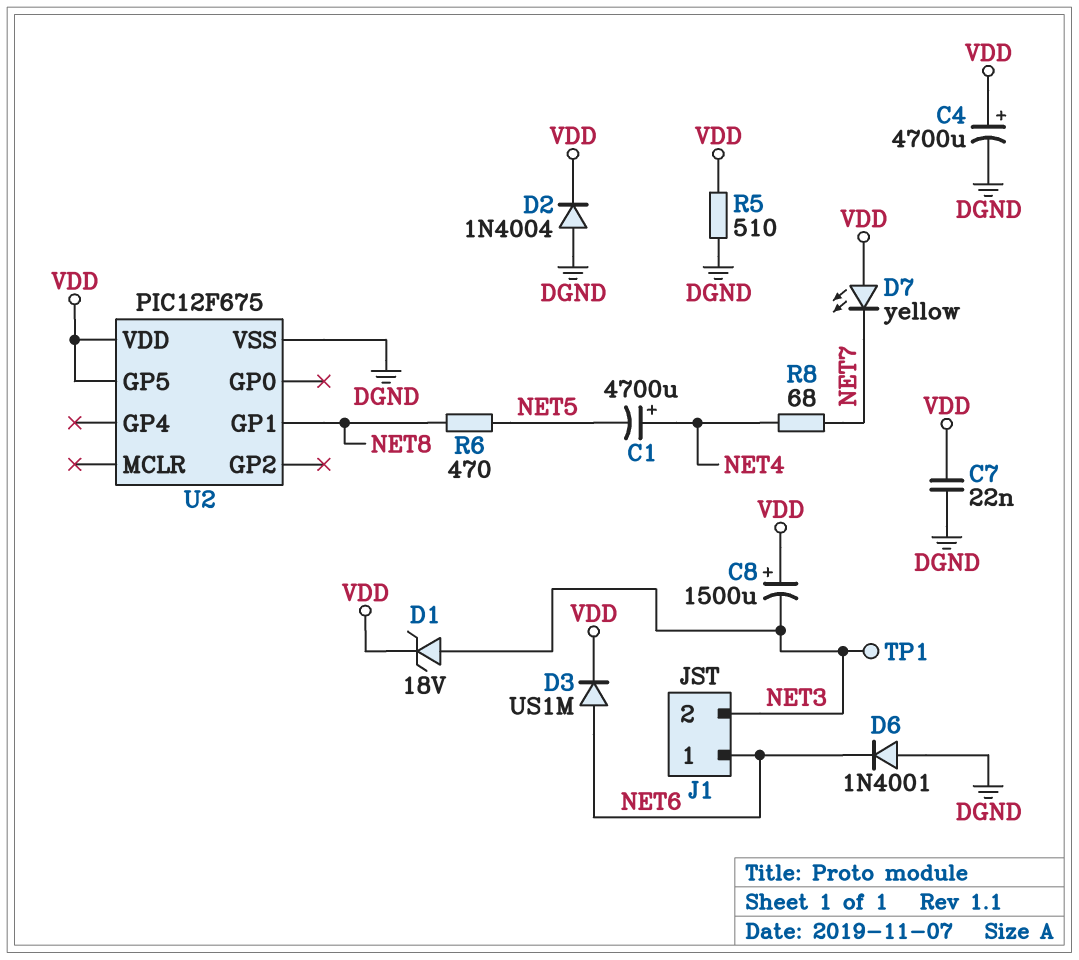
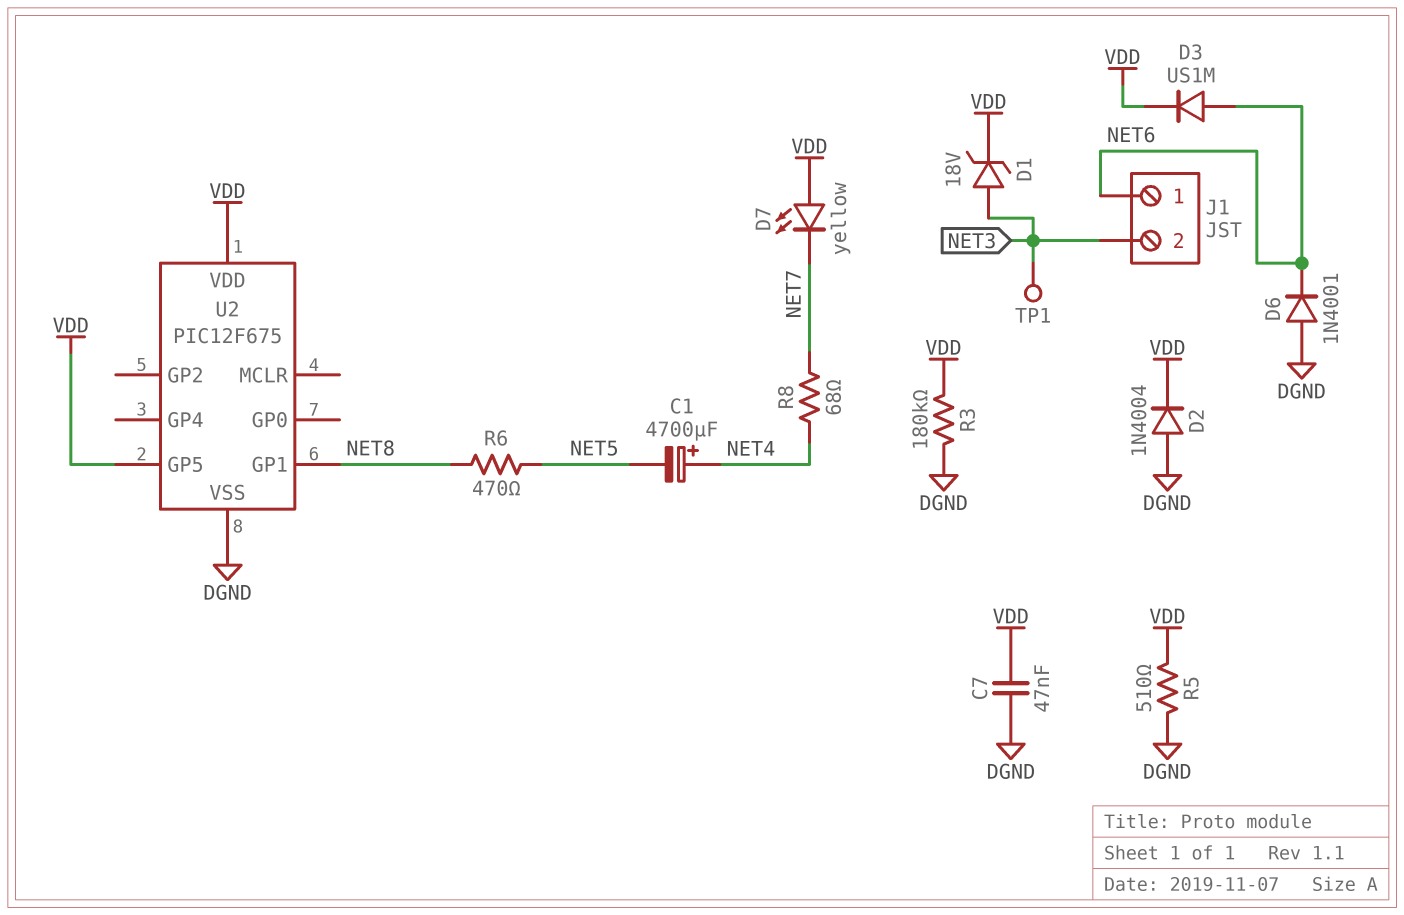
C4: 4700uF (plus VDD, minus DGND) -> none
C7: 22nF (DGND, VDD) -> 47nF (DGND, VDD)
C8: 1500uF (plus VDD, minus NET3) -> none
R3: none -> 180k (DGND, VDD)

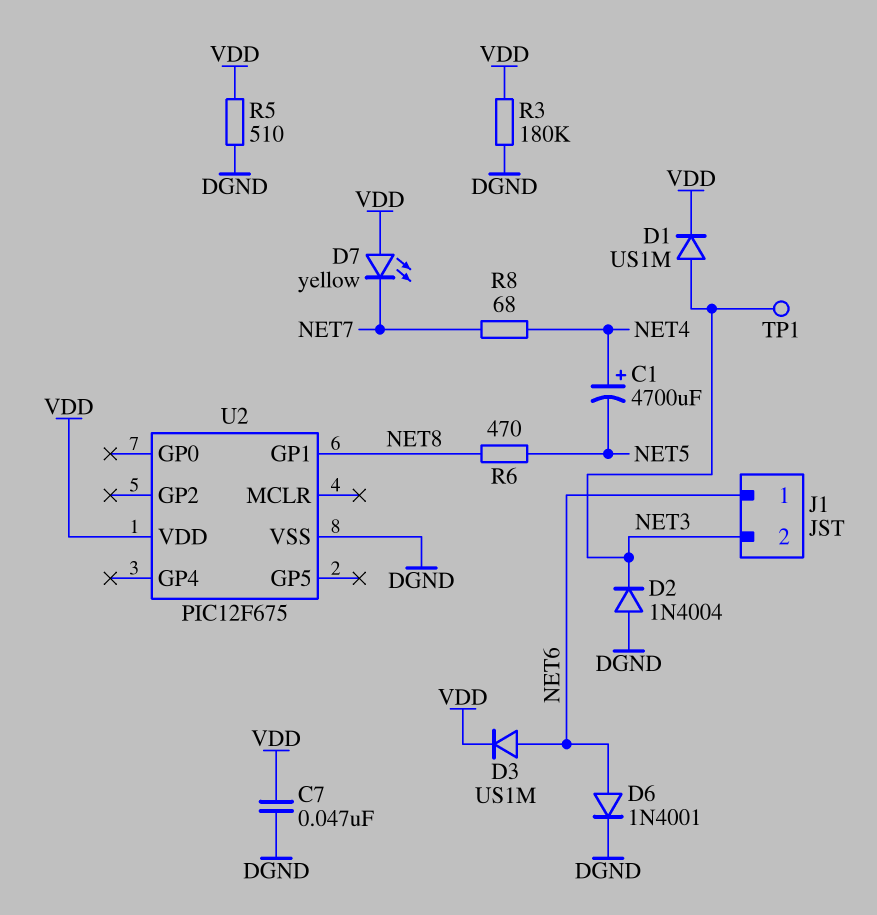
D1: zener 18V (A NET3, K VDD) -> diode US1M (A NET3, K VDD)
D2: diode 1N4004 (A DGND, K VDD) -> diode 1N4004 (A DGND, K NET3)
D6: diode 1N4001 (A DGND, K NET6) -> diode 1N4001 (A NET6, K DGND)
U2 pin GP5: VDD -> none

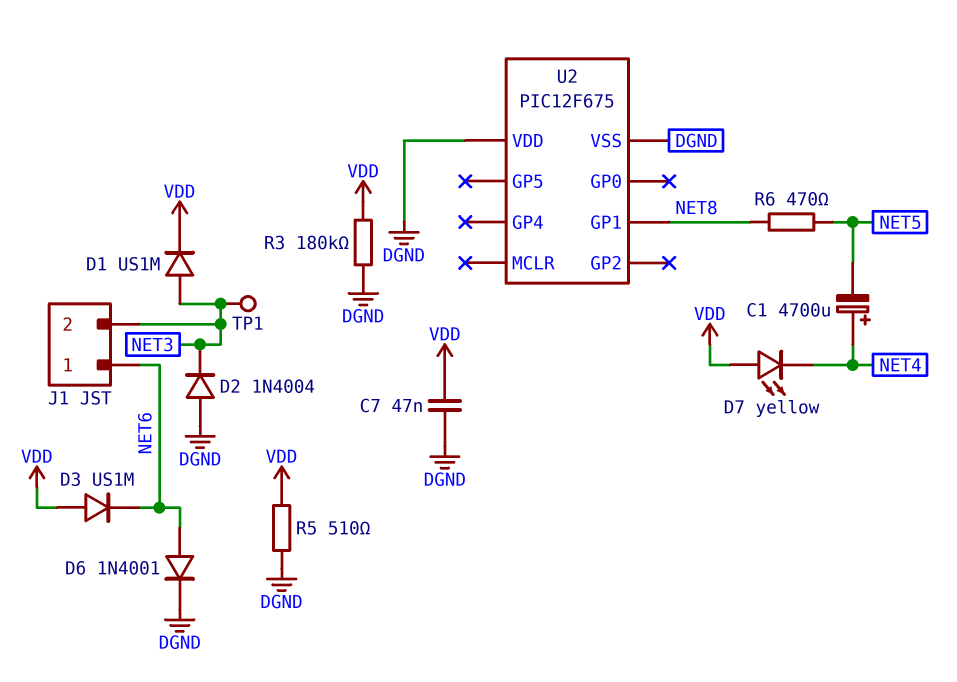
D3: diode US1M (A NET6, K VDD) -> diode US1M (A VDD, K NET6)
D7: LED yellow (A VDD, K NET7) -> LED yellow (A VDD, K NET4)
R8: 68 (NET4, NET7) -> none
U2 pin VDD: VDD -> DGND

